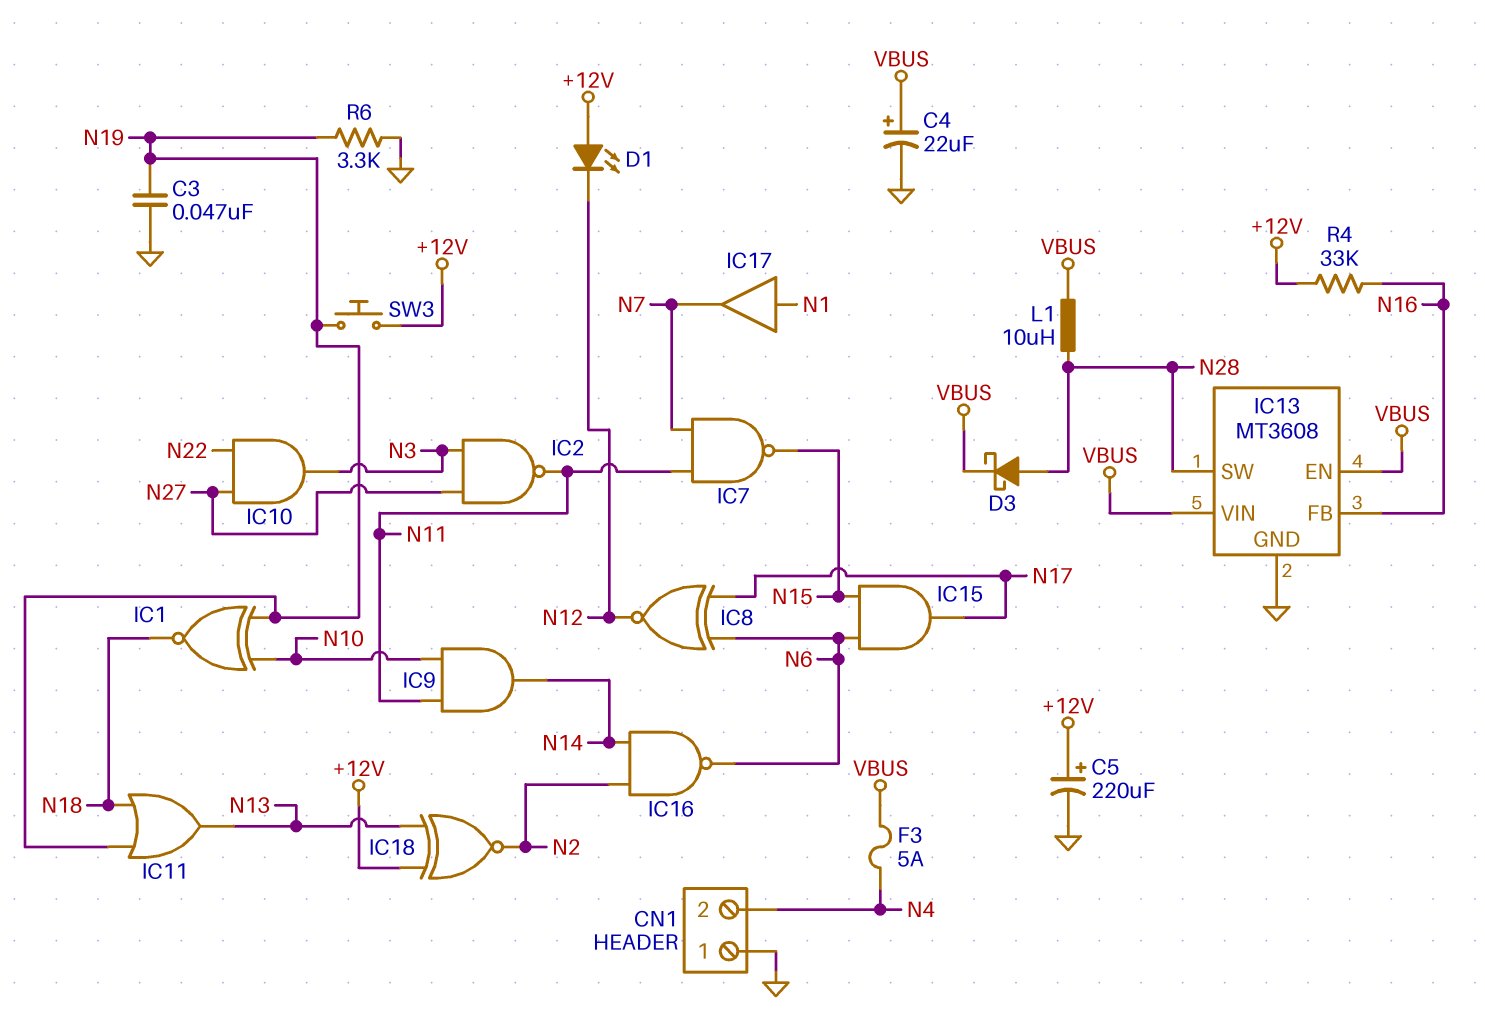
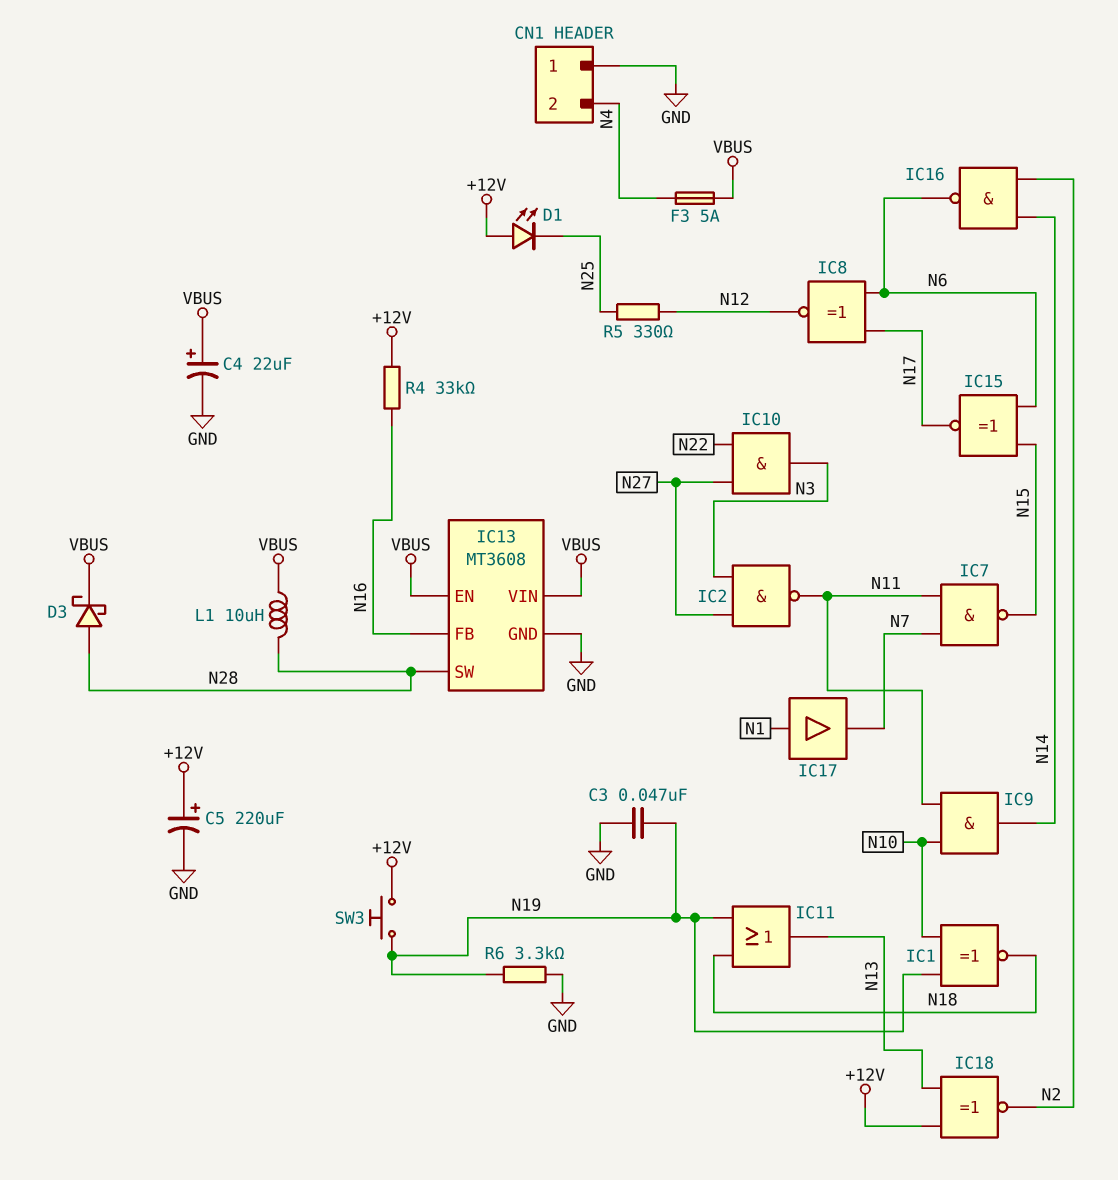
D1: LED (A +12V, K N12) -> LED (A +12V, K N25)
IC15: AND (in N6, in N15, out N17) -> XNOR (in N6, in N15, out N17)
R5: none -> 330 (N12, N25)

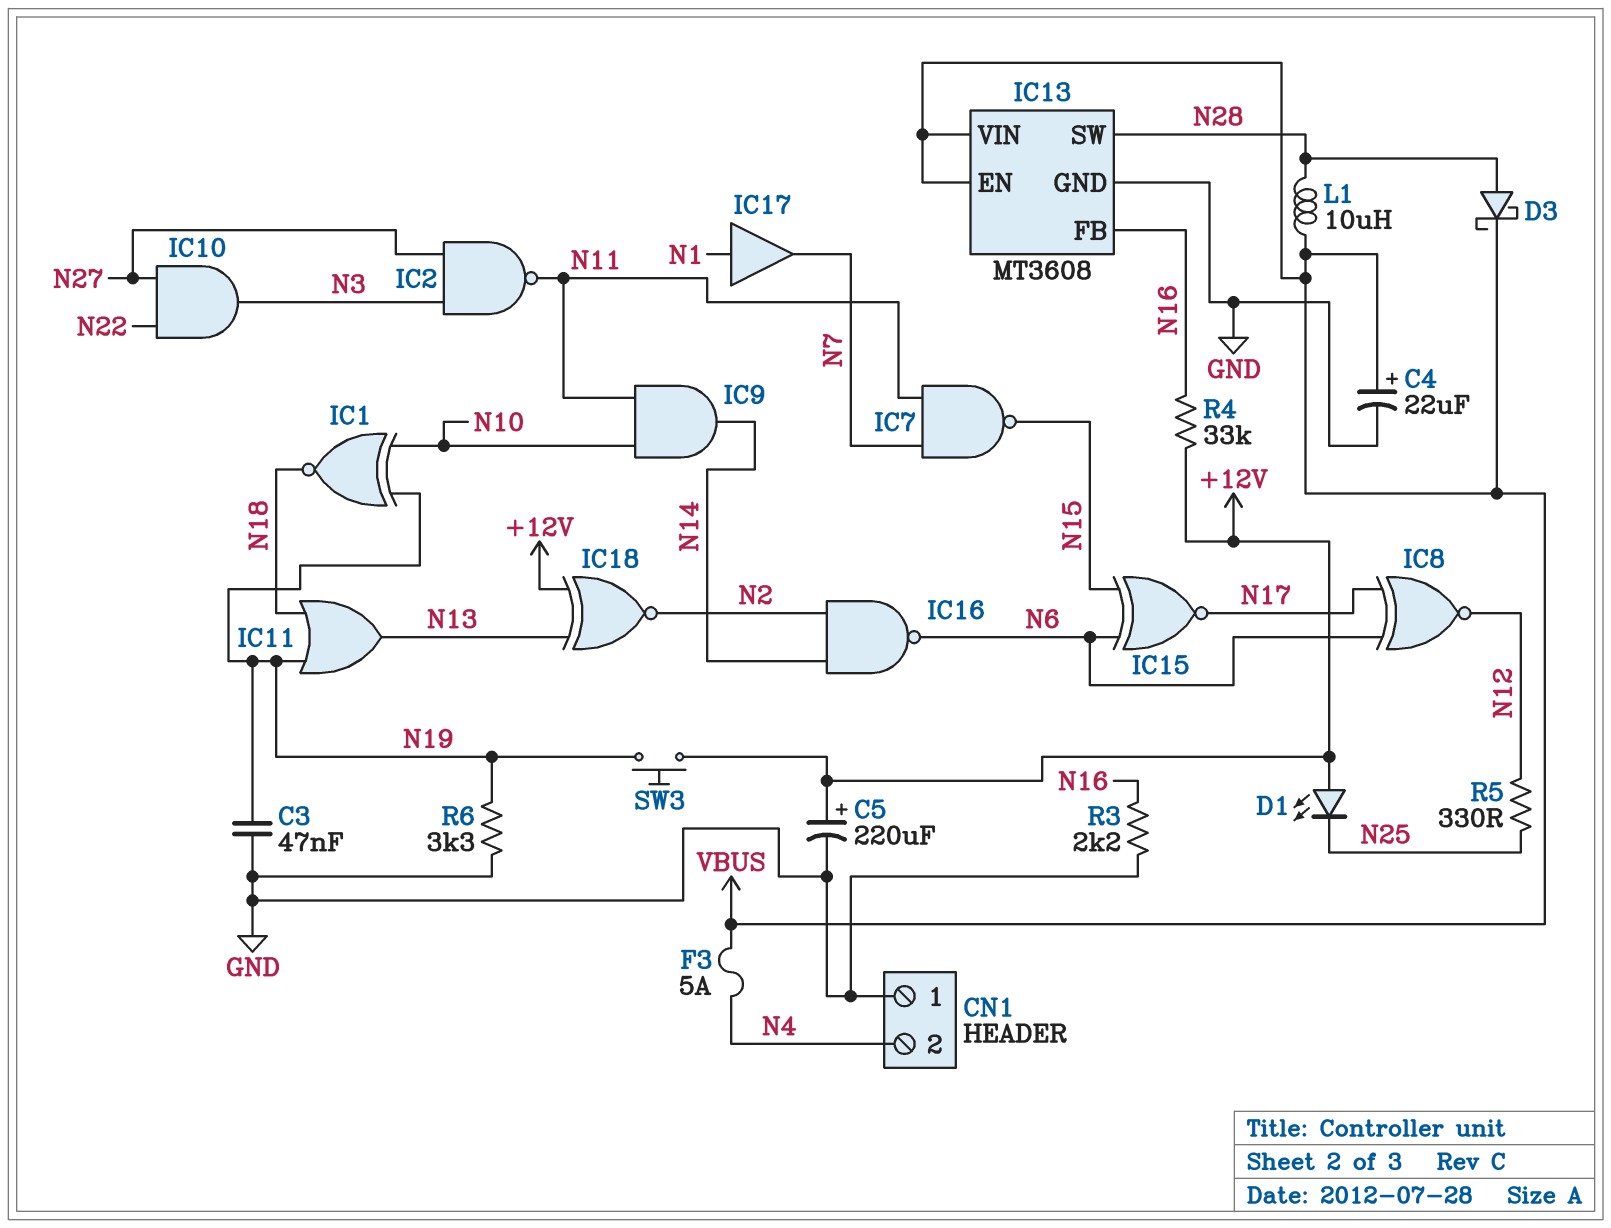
R3: none -> 2.2k (GND, N16)

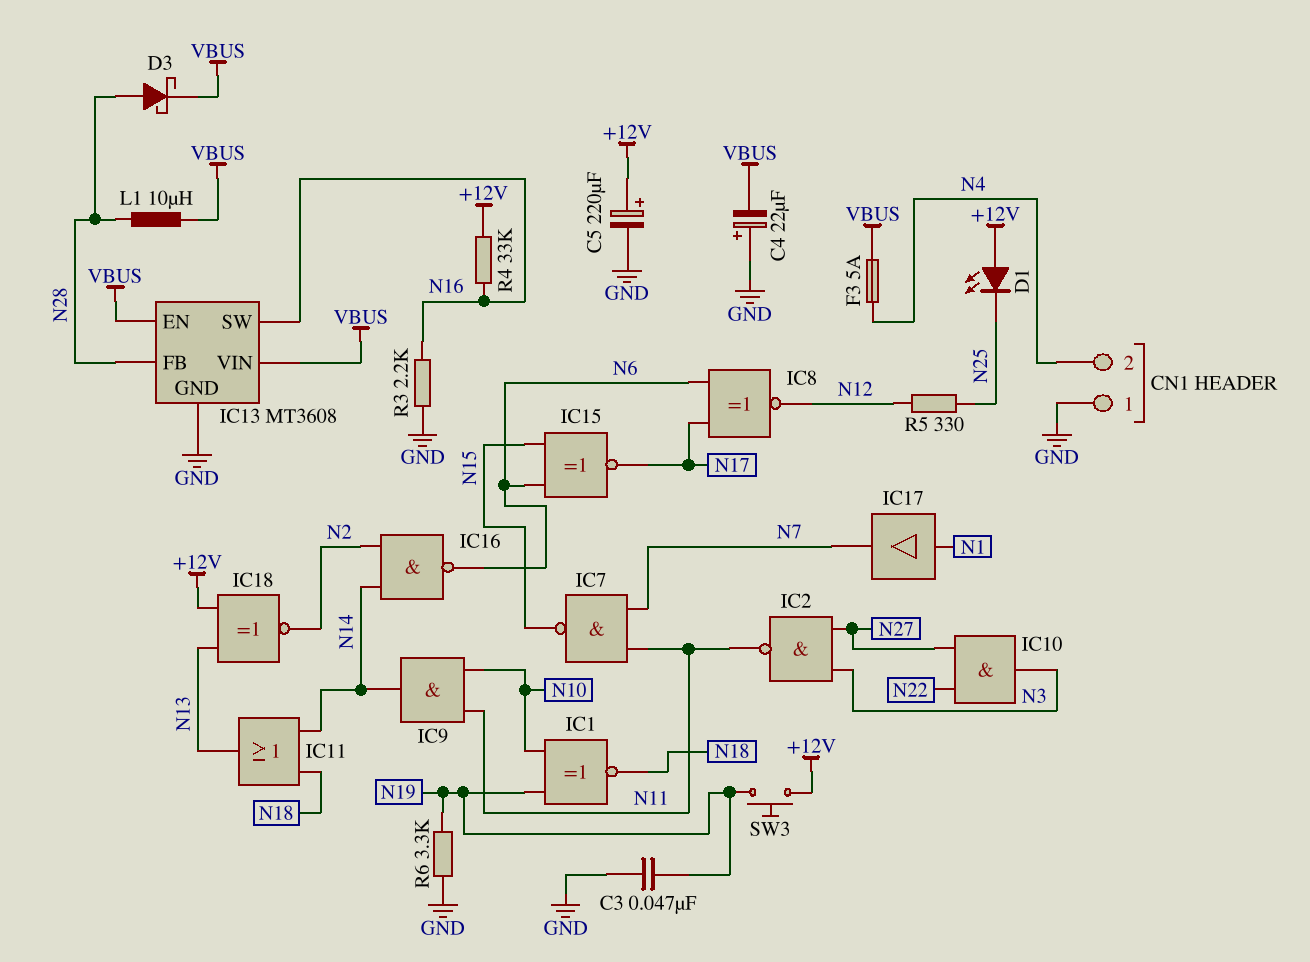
C4: 22uF (plus VBUS, minus GND) -> 22uF (plus GND, minus VBUS)
IC11: OR (in N18, in N19, out N13) -> OR (in N14, in N18, out N13)
IC13 pin FB: N16 -> N28
IC13 pin SW: N28 -> N16

